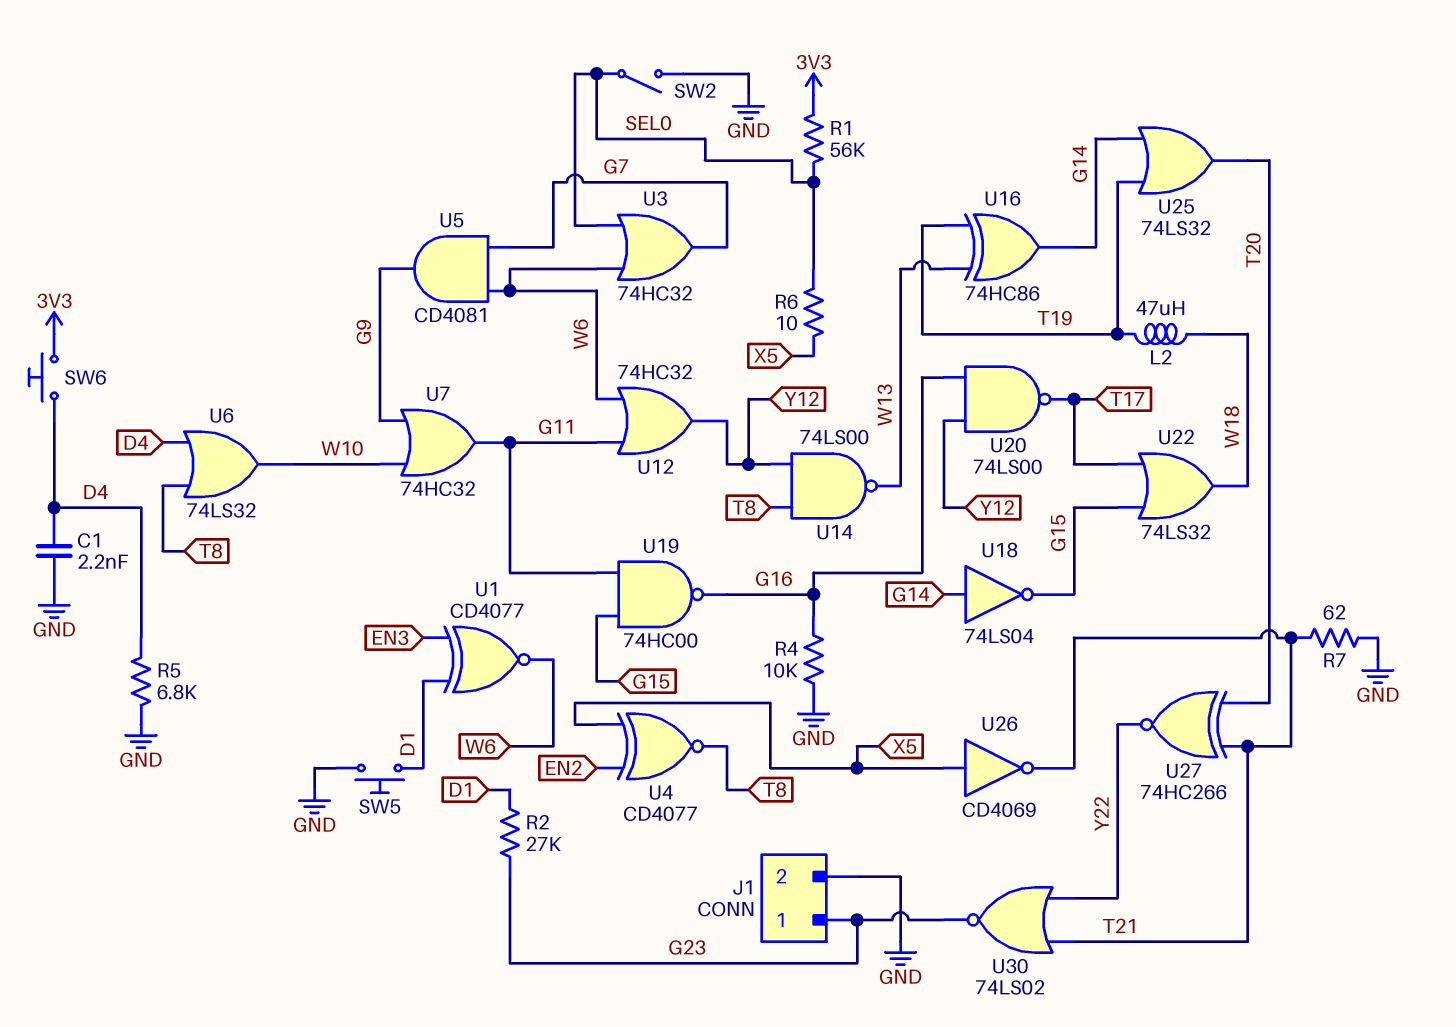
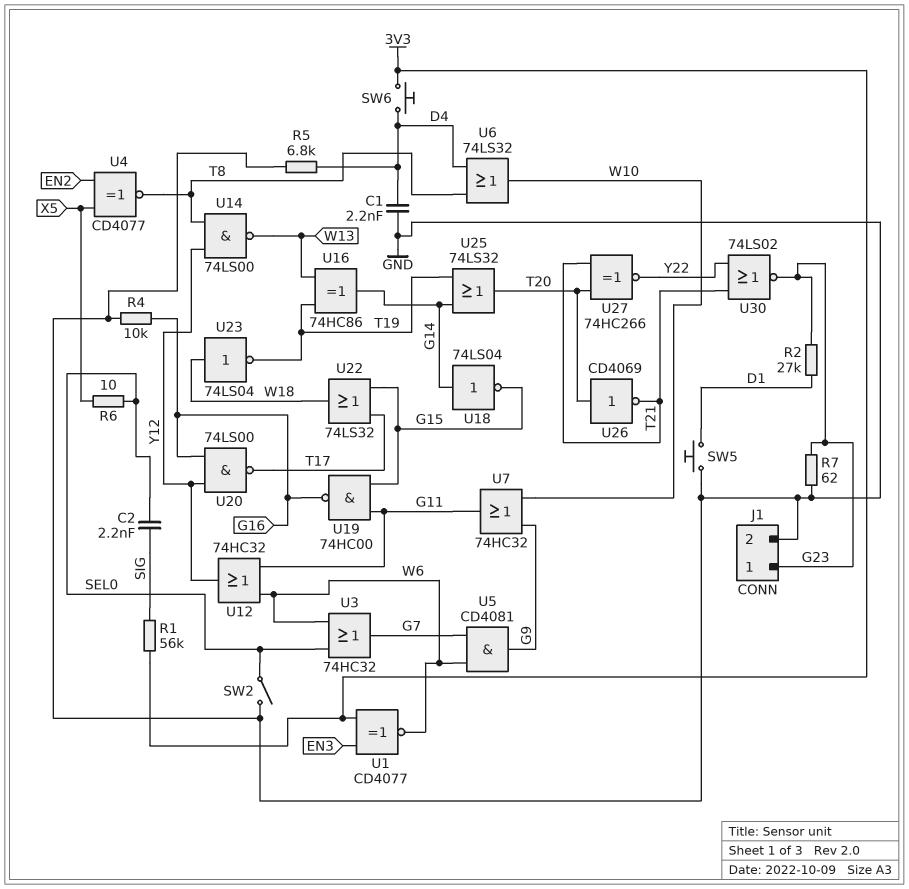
C2: none -> 2.2nF (SEL0, SIG)
L2: 47uH (T19, W18) -> none
R1: 56k (3V3, SEL0) -> 56k (3V3, SIG)
R7: 62 (GND, T21) -> 62 (G23, GND)
U1: XNOR CD4077 (in D1, in EN3, out W6) -> XNOR CD4077 (in 3V3, in EN3, out W6)
U23: none -> NOT 74LS04 (in W18, out T19)
U26: NOT CD4069 (in X5, out T21) -> NOT CD4069 (in T20, out T21)

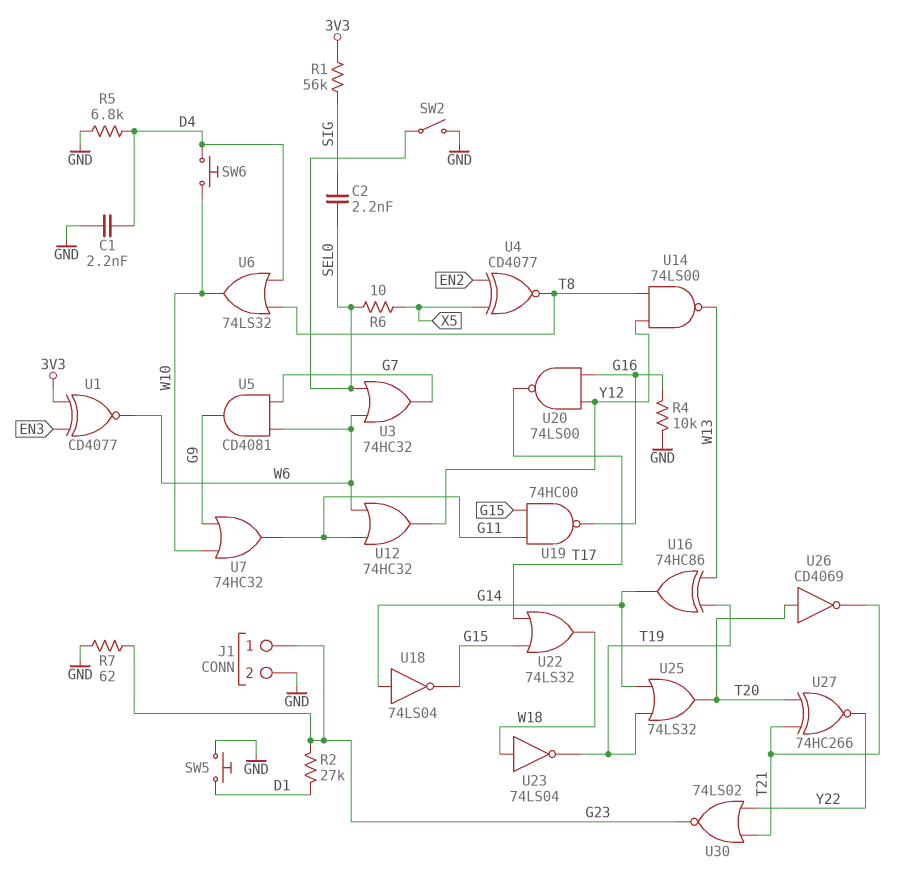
SW6: button (3V3, D4) -> button (D4, W10)

